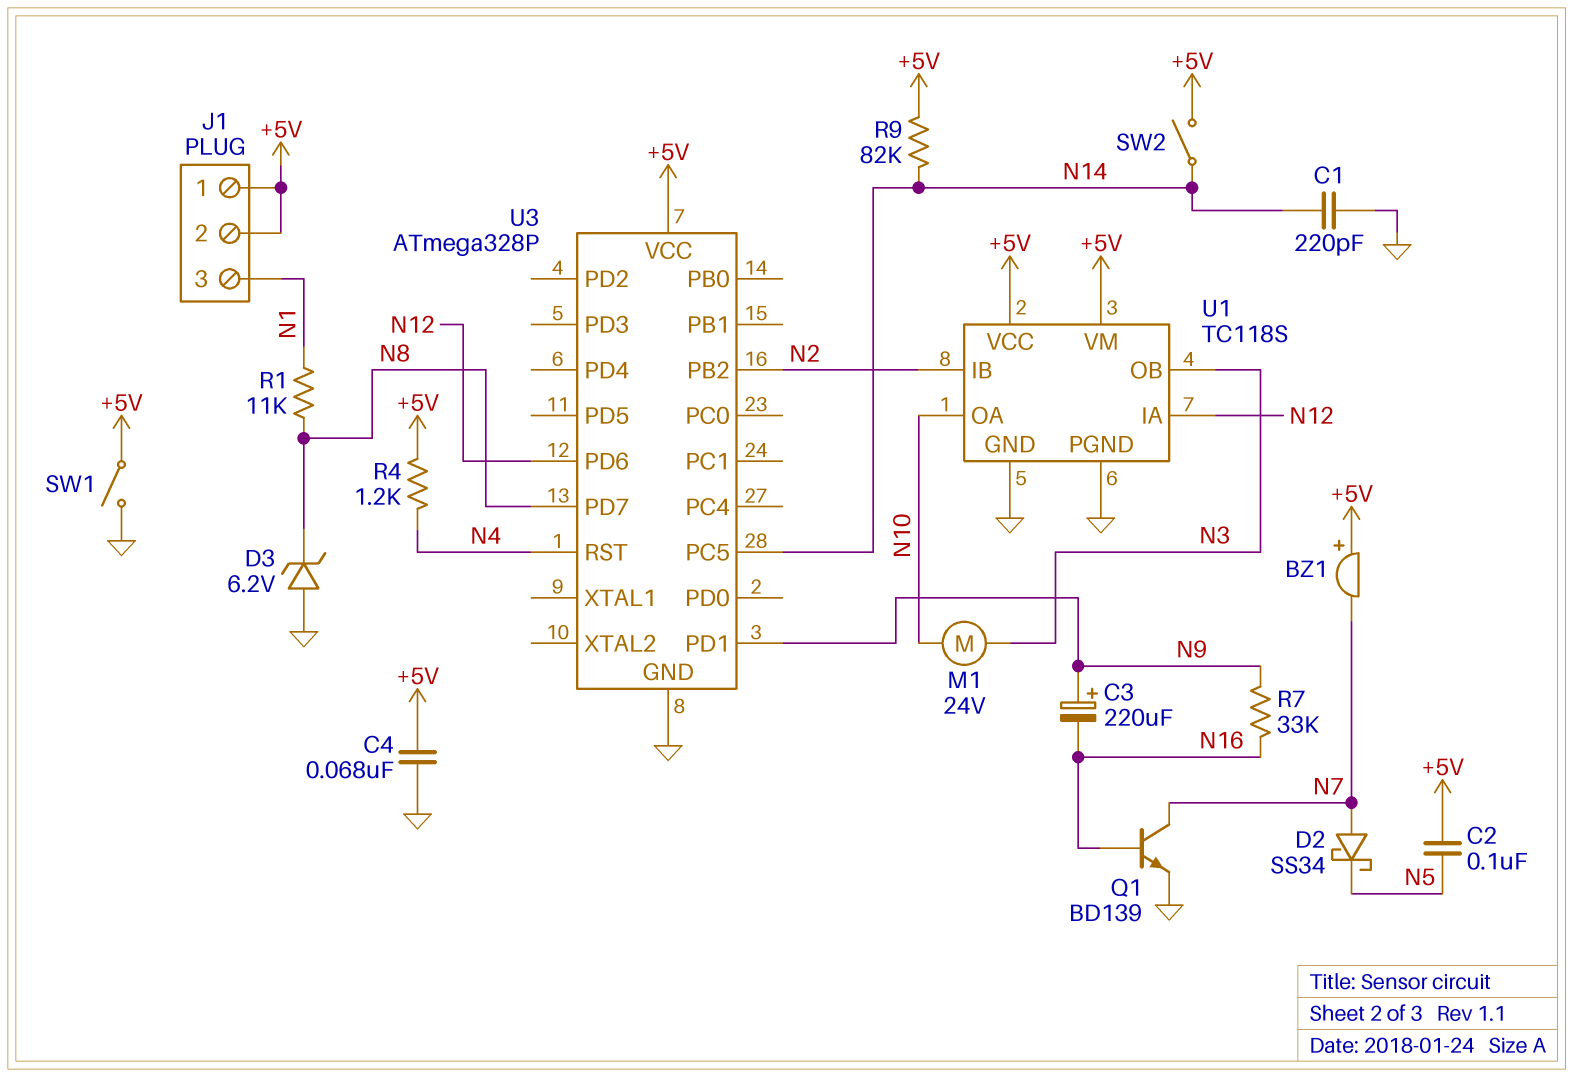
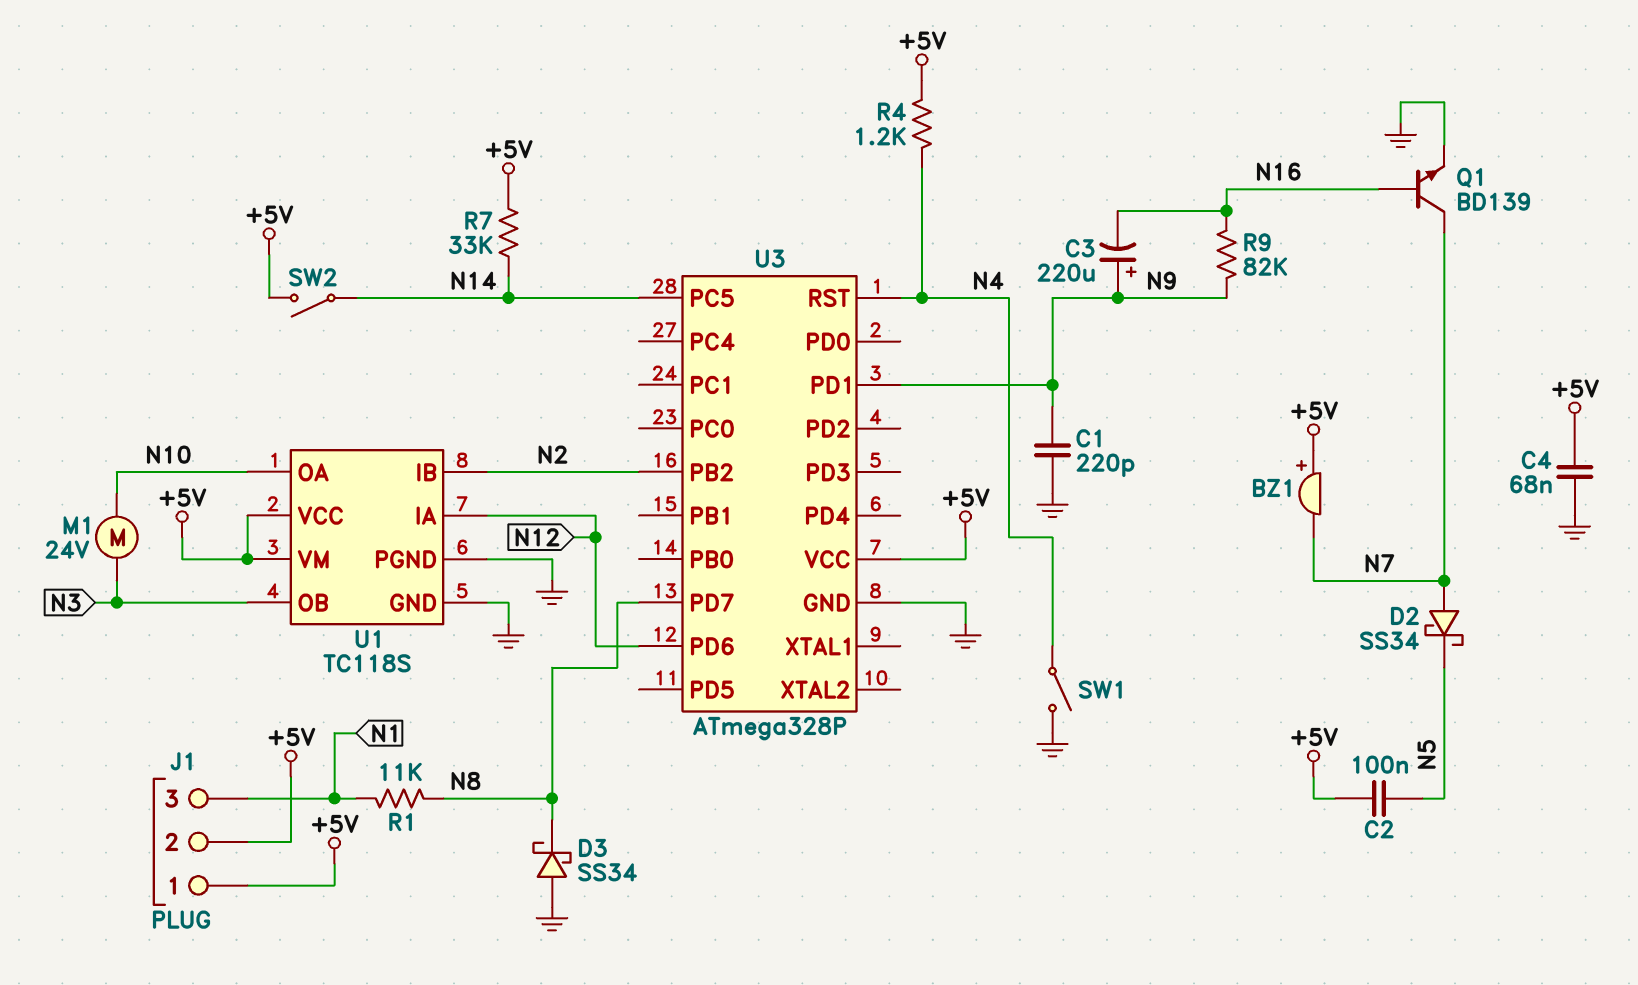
C1: 220pF (GND, N14) -> 220pF (GND, N9)
D3: zener 6.2V (A GND, K N8) -> schottky SS34 (A GND, K N8)
R7: 33k (N9, N16) -> 33k (+5V, N14)
R9: 82k (+5V, N14) -> 82k (N9, N16)
SW1: switch (+5V, GND) -> switch (GND, N4)

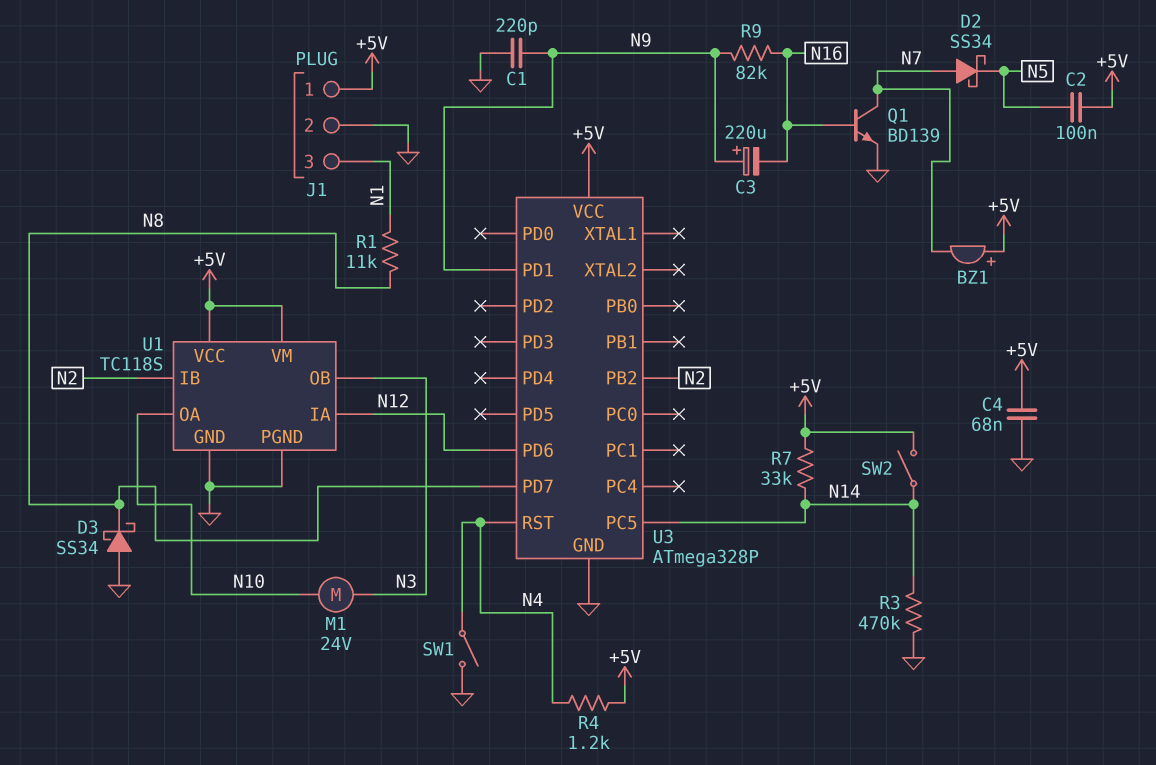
J1 pin 2: +5V -> GND
R3: none -> 470k (GND, N14)

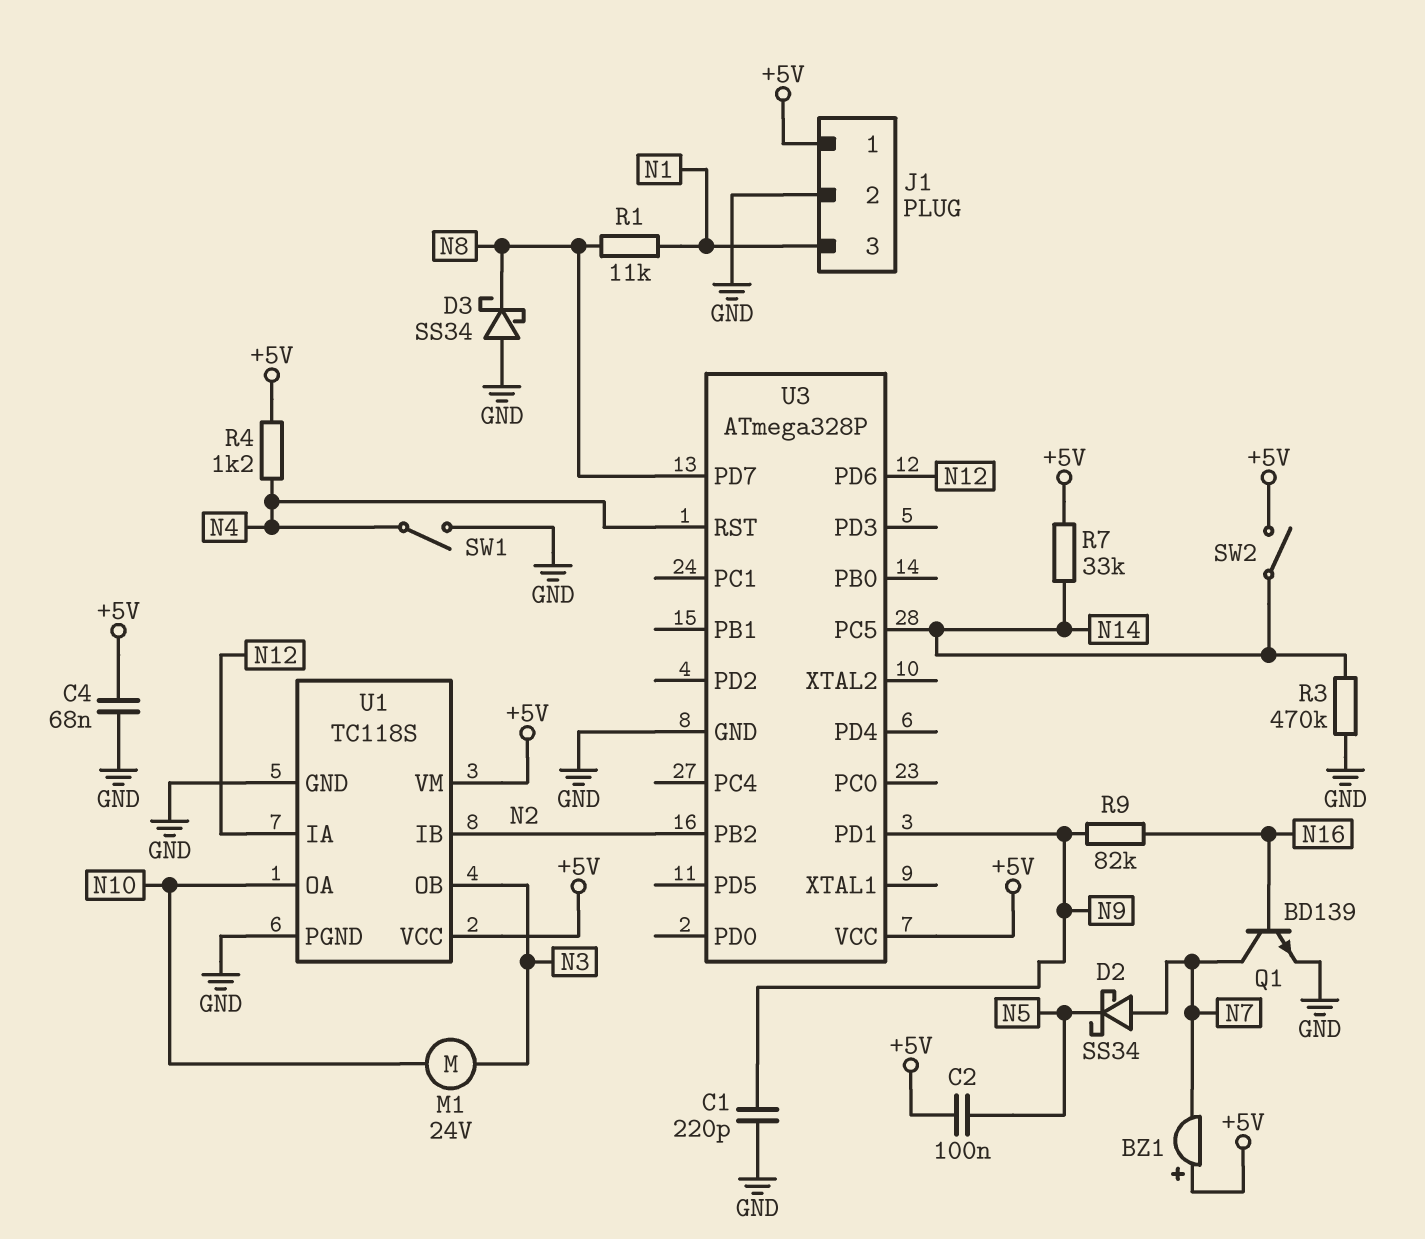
C3: 220uF (plus N9, minus N16) -> none

